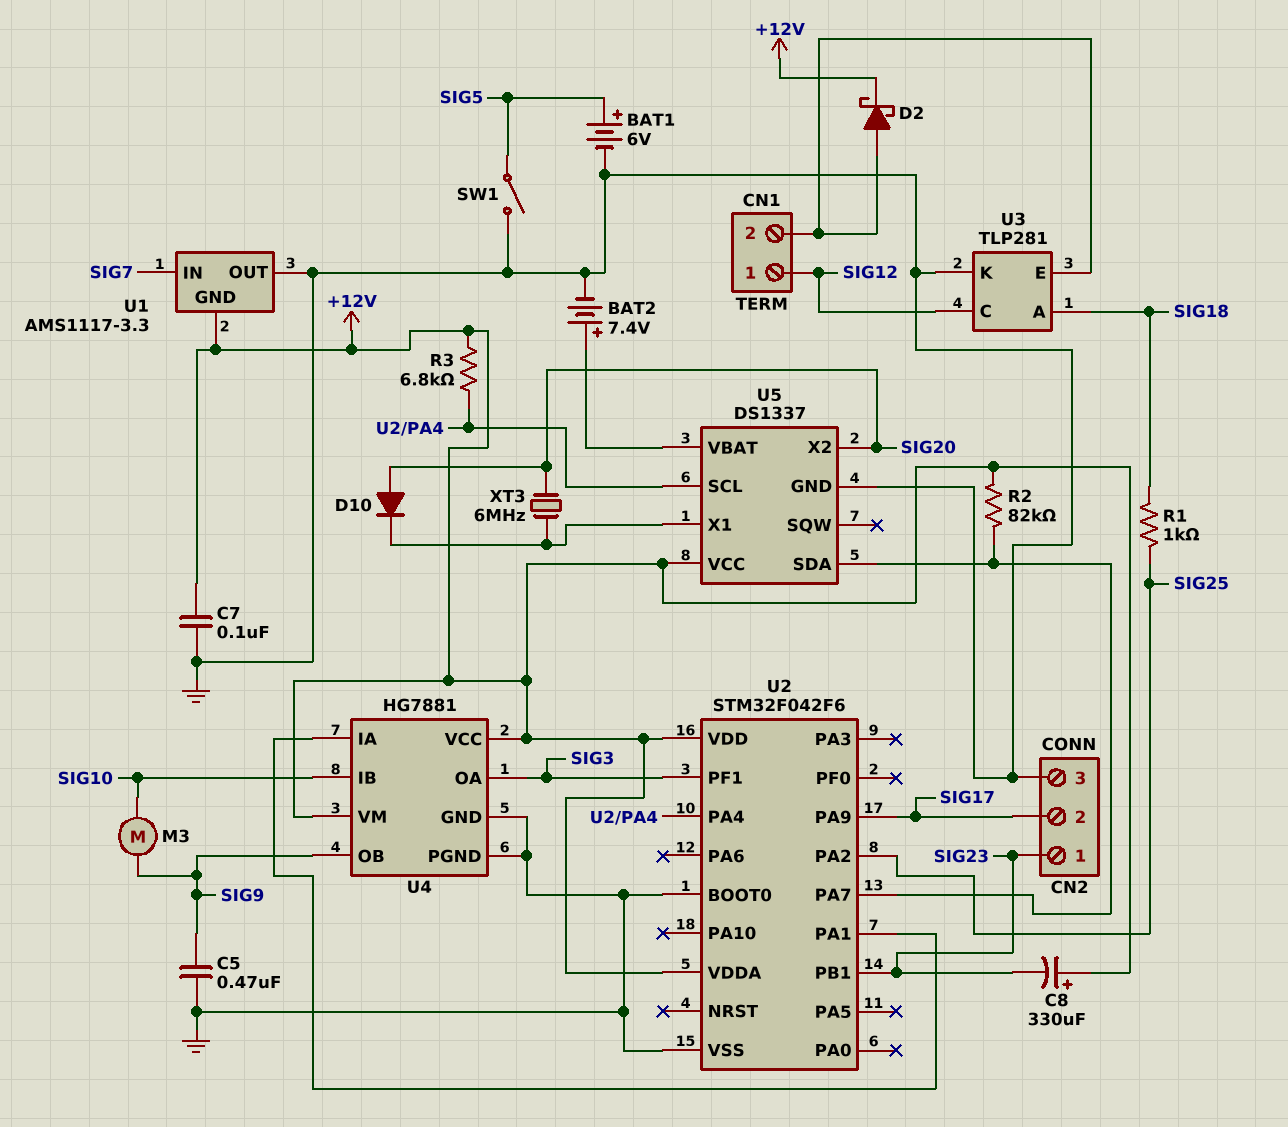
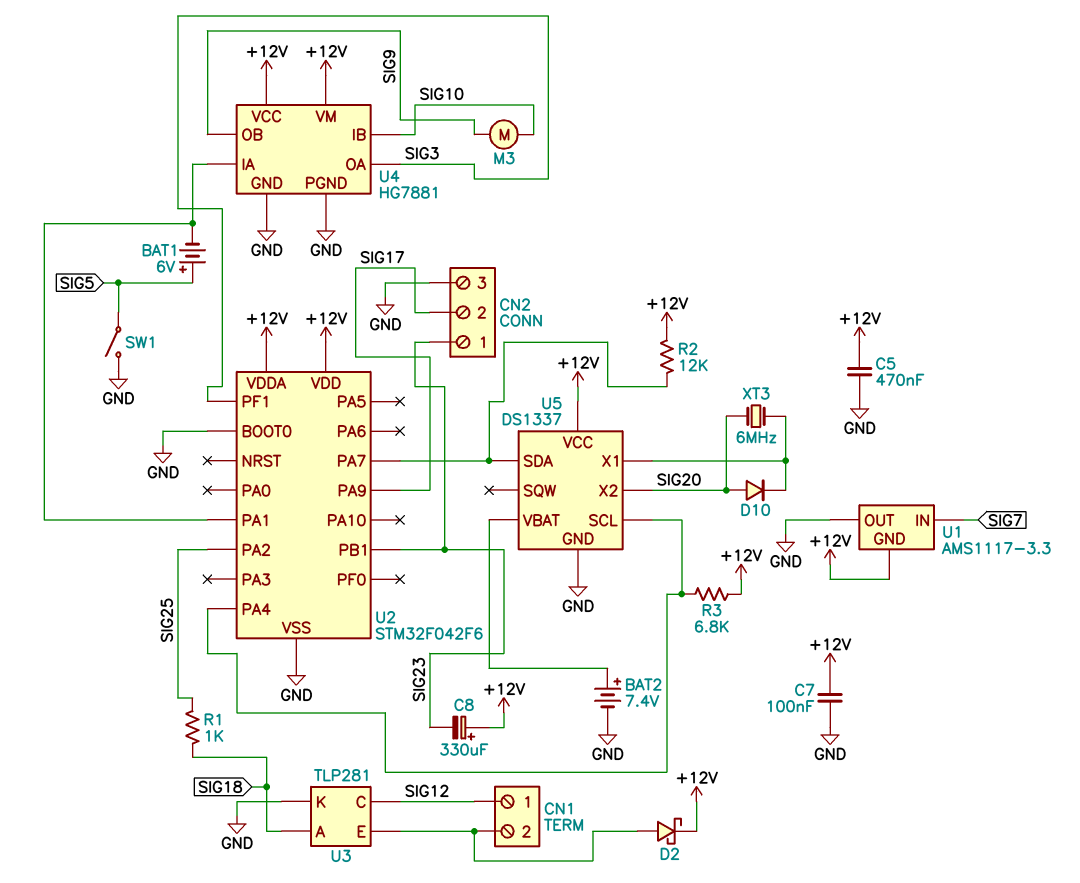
BAT1: 6V (plus SIG5, minus GND) -> 6V (plus SIG5, minus U2/PA1)
C5: 470nF (GND, SIG9) -> 470nF (+12V, GND)
R2: 82k (+12V, U2/PA7) -> 12k (+12V, U2/PA7)

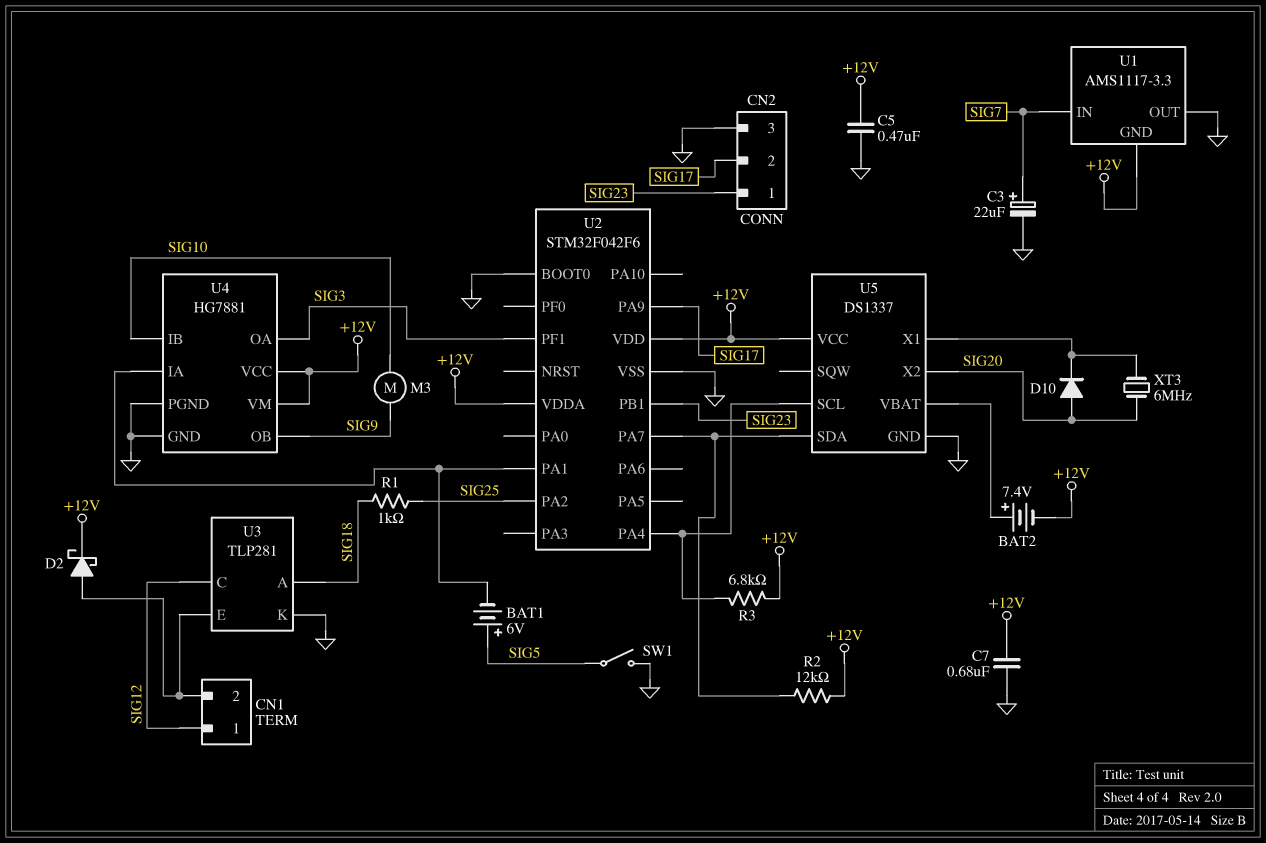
BAT2: 7.4V (plus U5/VBAT, minus GND) -> 7.4V (plus U5/VBAT, minus +12V)
C3: none -> 22uF (plus SIG7, minus GND)
C7: 100nF (+12V, GND) -> 680nF (+12V, GND)
C8: 330uF (plus +12V, minus SIG23) -> none

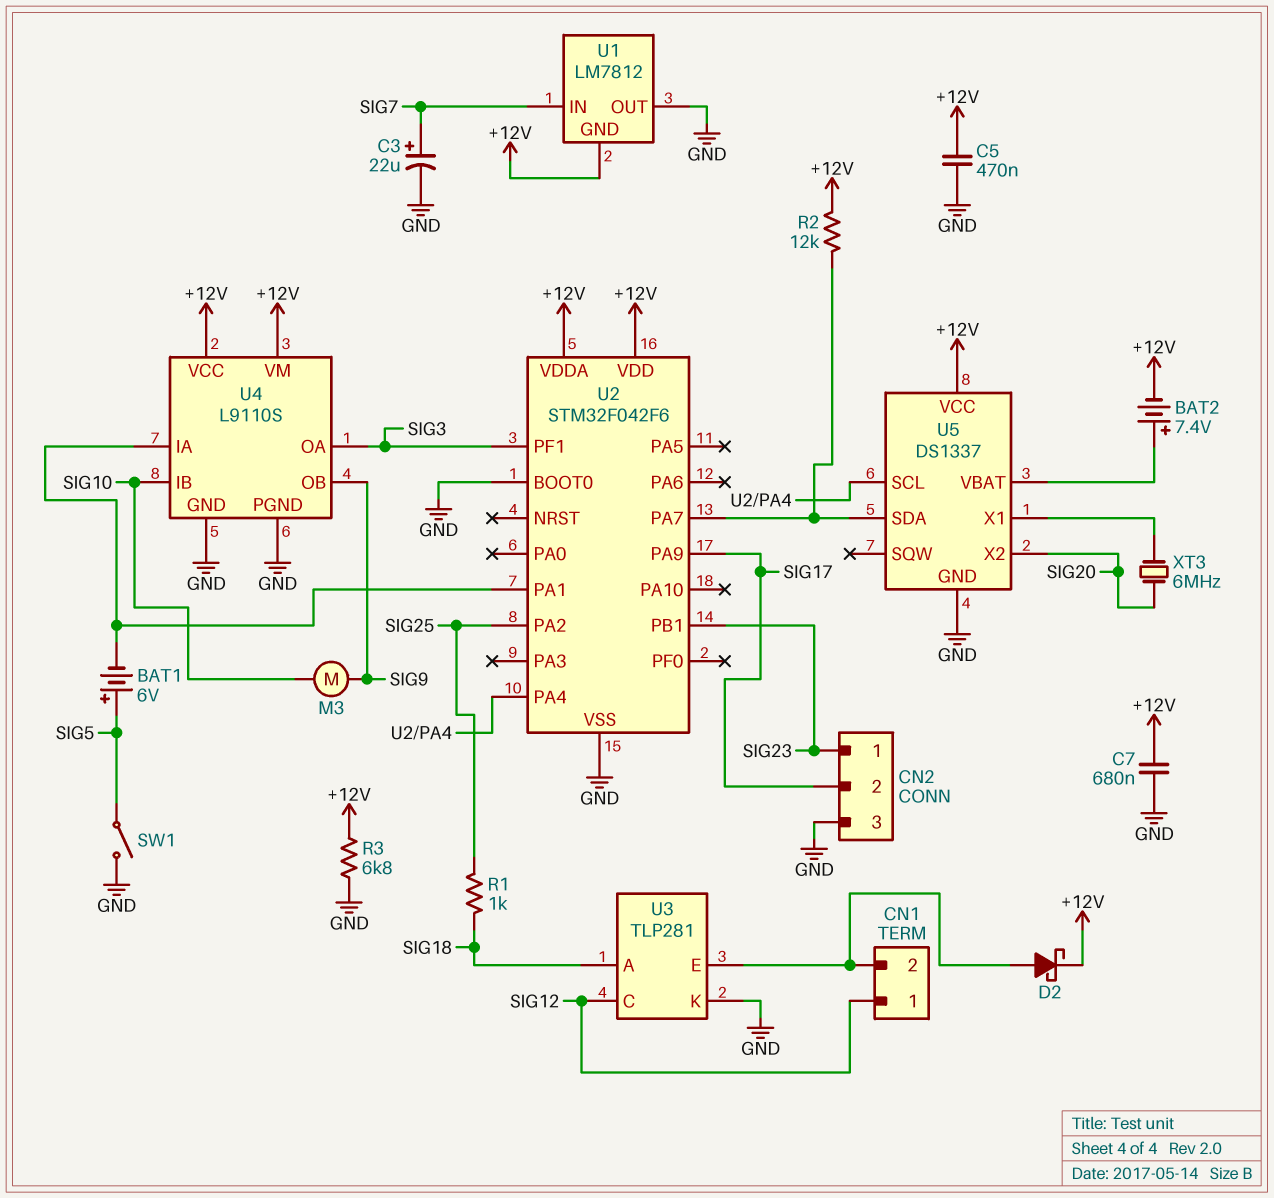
D10: diode (A SIG20, K U5/X1) -> none
R3: 6.8k (+12V, U2/PA4) -> 6.8k (+12V, GND)
U1: AMS1117-3.3 -> LM7812
U4: HG7881 -> L9110S

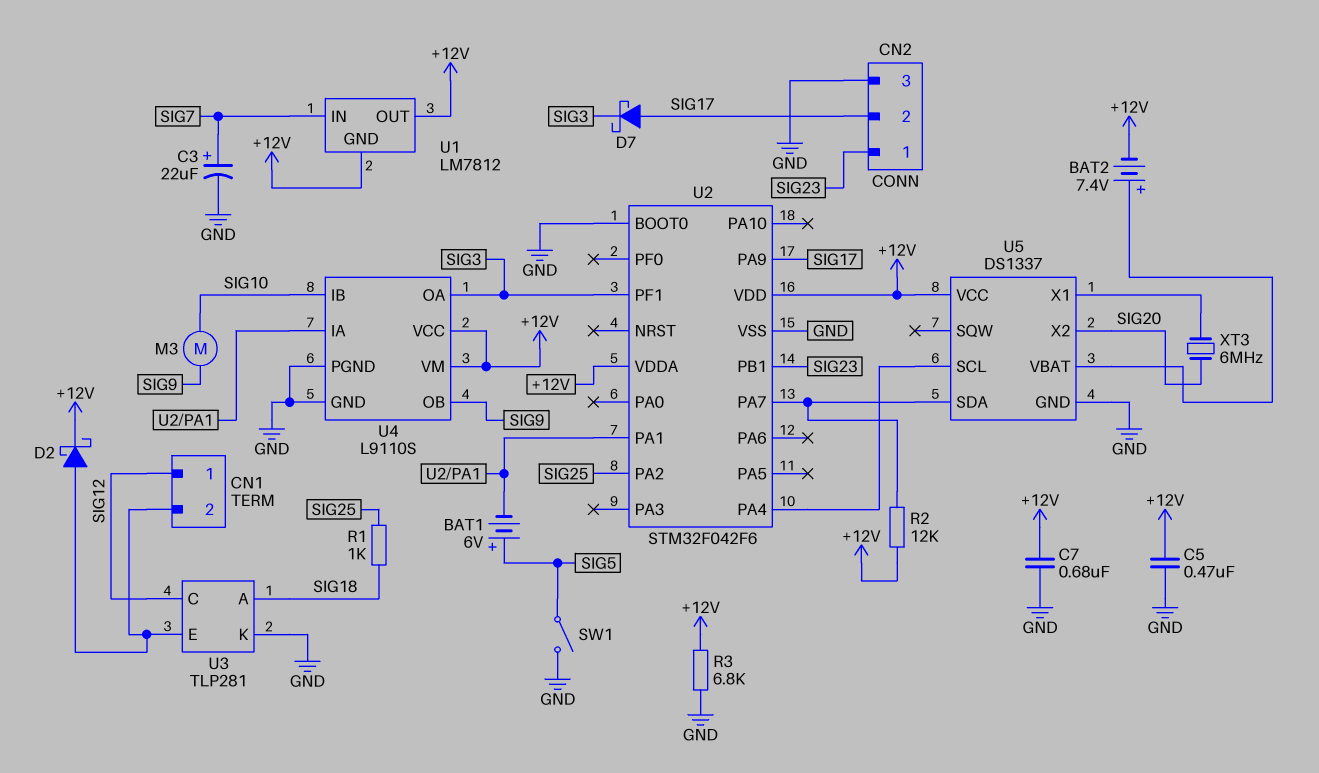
D7: none -> schottky (A SIG17, K SIG3)
U1 pin OUT: GND -> +12V

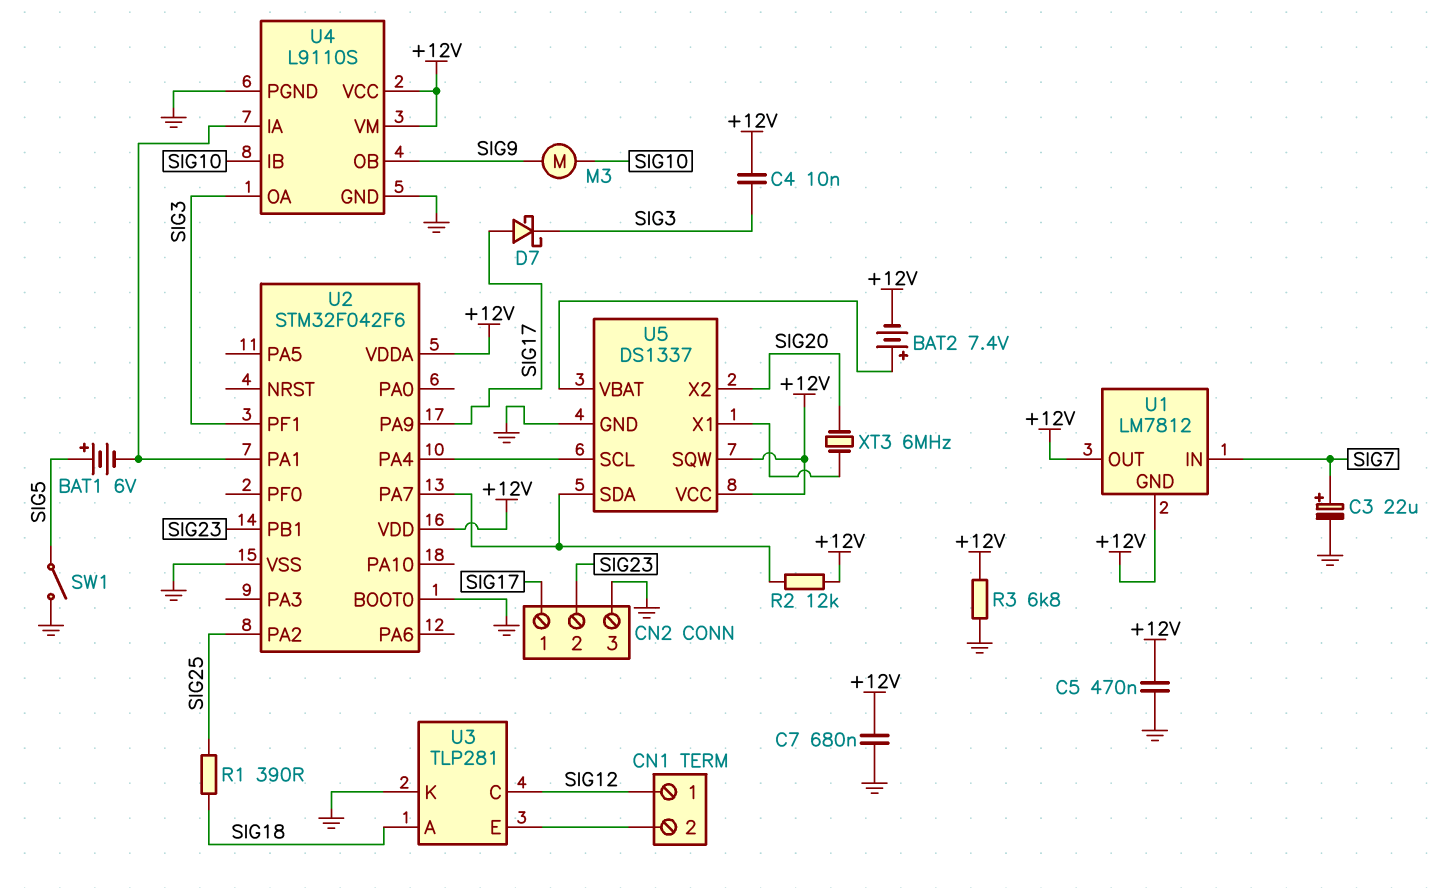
C4: none -> 10nF (+12V, SIG3)
CN2 pin 1: SIG23 -> SIG17
CN2 pin 2: SIG17 -> SIG23
D2: schottky (A CN1/2, K +12V) -> none
R1: 1k (SIG18, SIG25) -> 390 (SIG18, SIG25)
U5 pin SQW: none -> +12V

